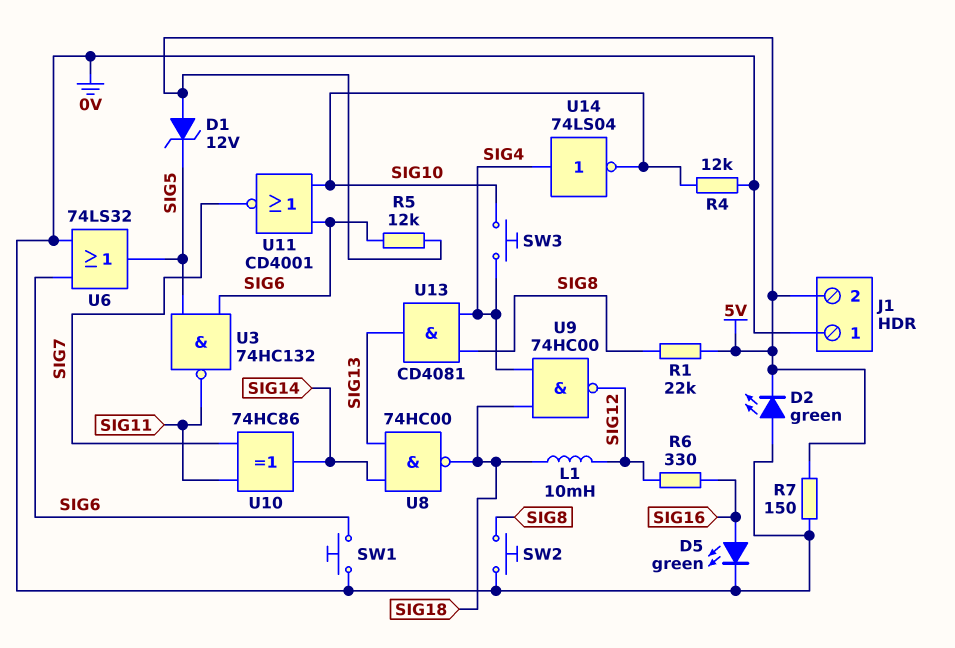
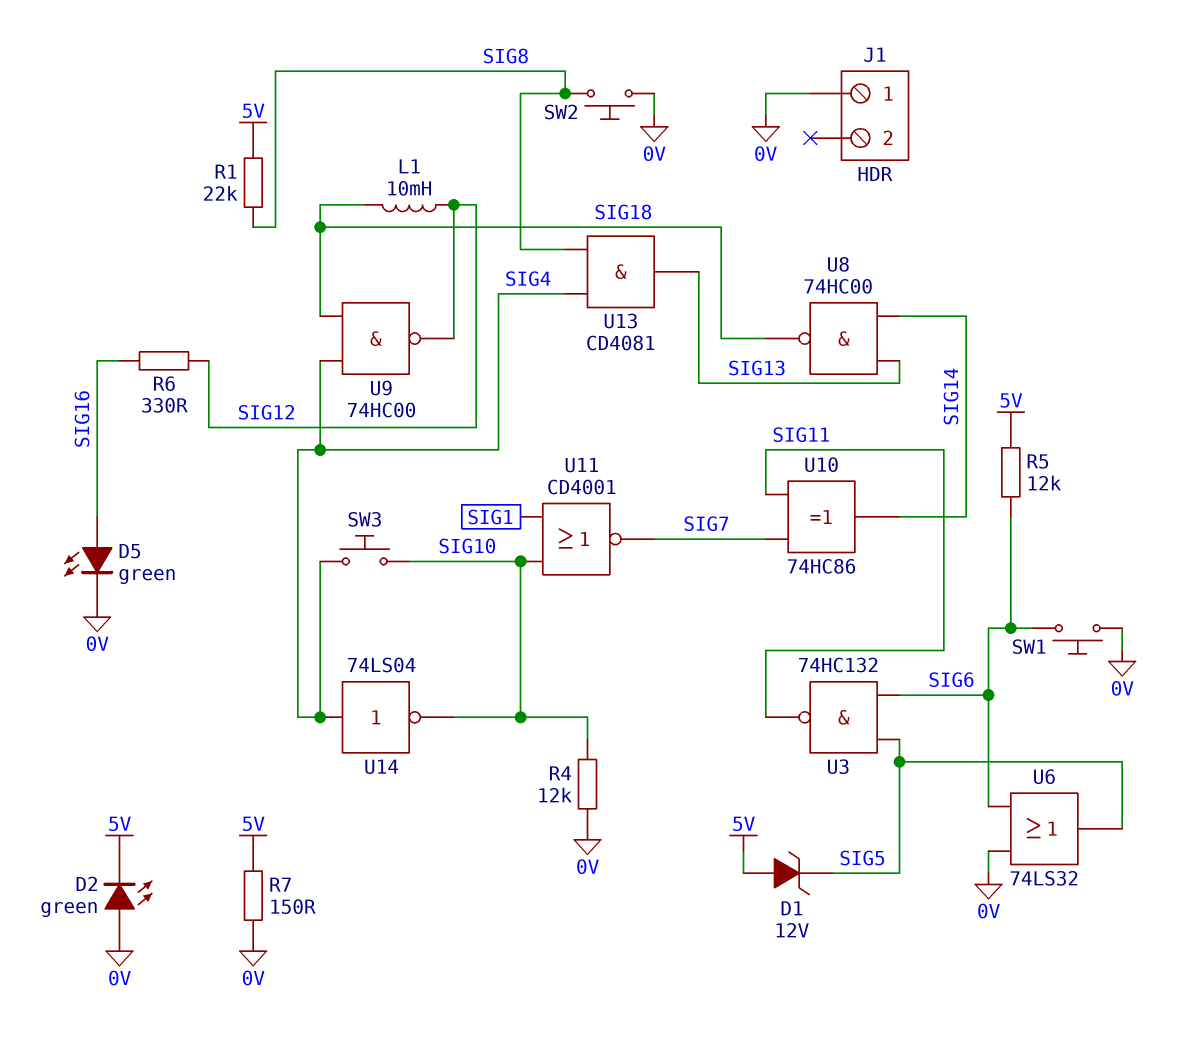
J1 pin 2: 5V -> none
U11: NOR CD4001 (in SIG6, in SIG10, out SIG7) -> NOR CD4001 (in SIG1, in SIG10, out SIG7)

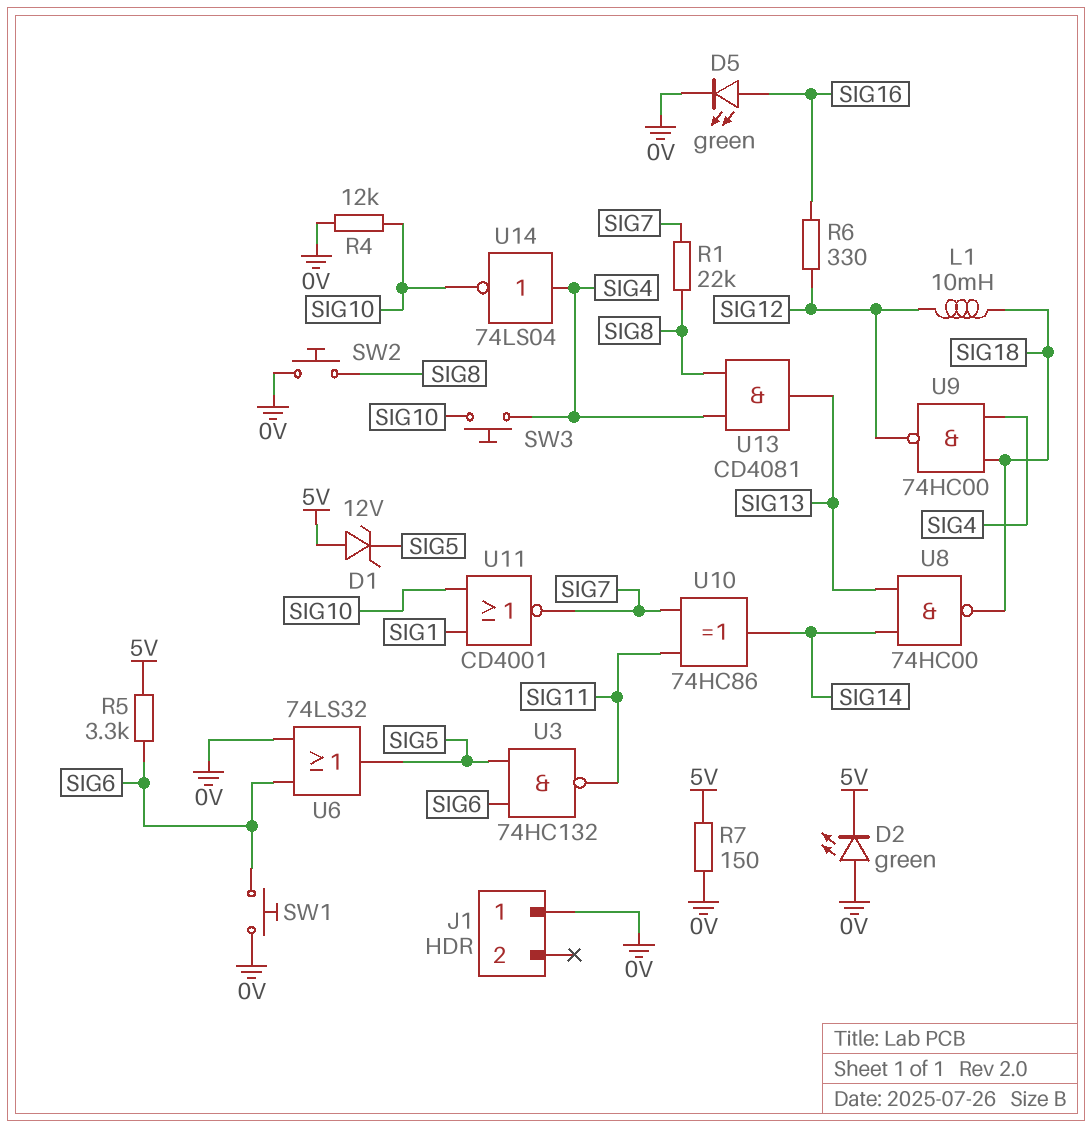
R1: 22k (5V, SIG8) -> 22k (SIG7, SIG8)
R5: 12k (5V, SIG6) -> 3.3k (5V, SIG6)

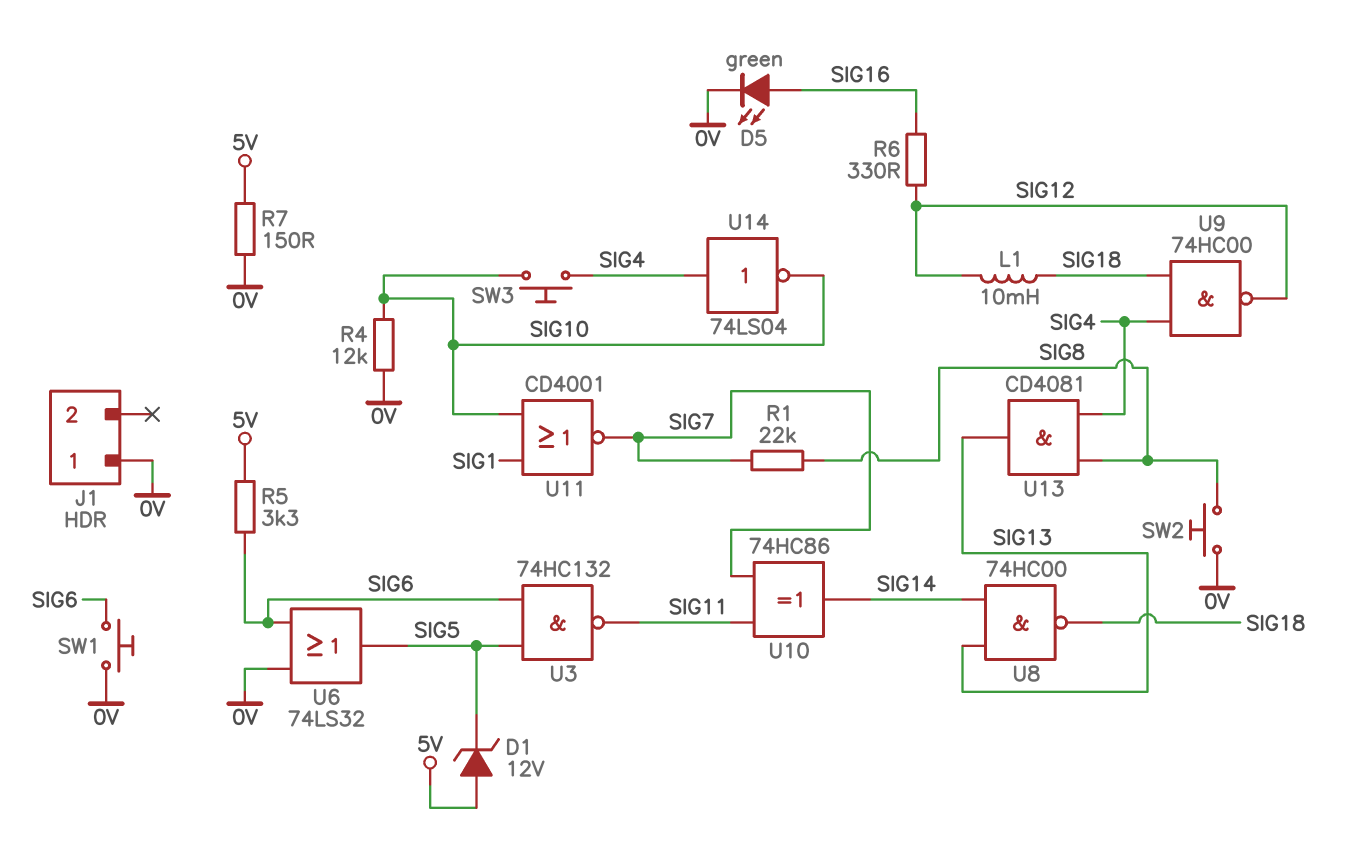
D2: LED green (A 0V, K 5V) -> none

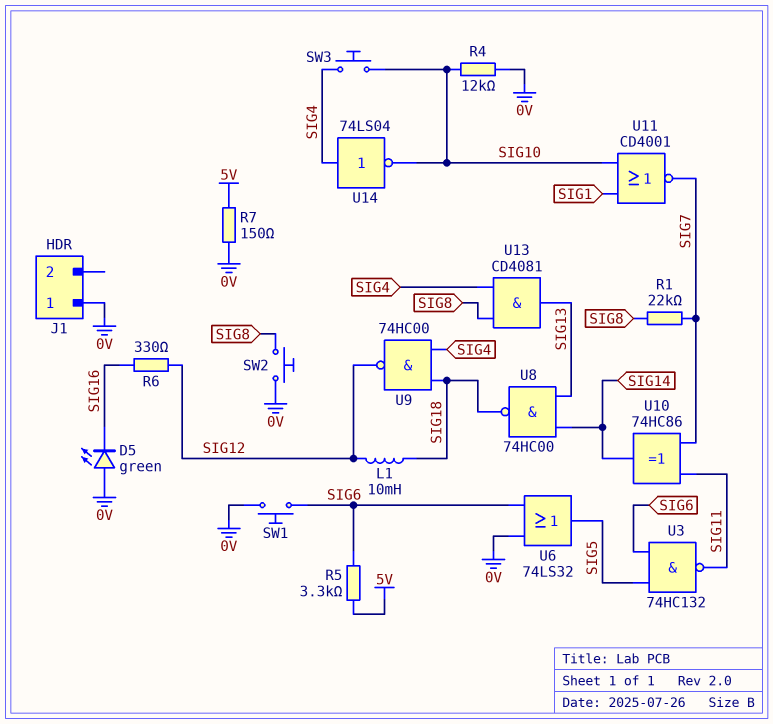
D1: zener 12V (A 5V, K SIG5) -> none
D5: LED green (A SIG16, K 0V) -> LED green (A 0V, K SIG16)

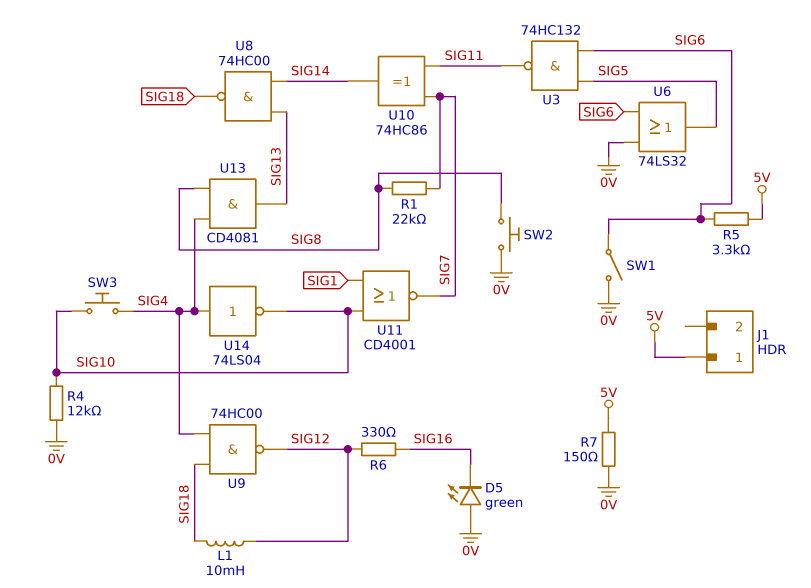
J1 pin 1: 0V -> 5V
SW1: button (0V, SIG6) -> switch (0V, SIG6)

